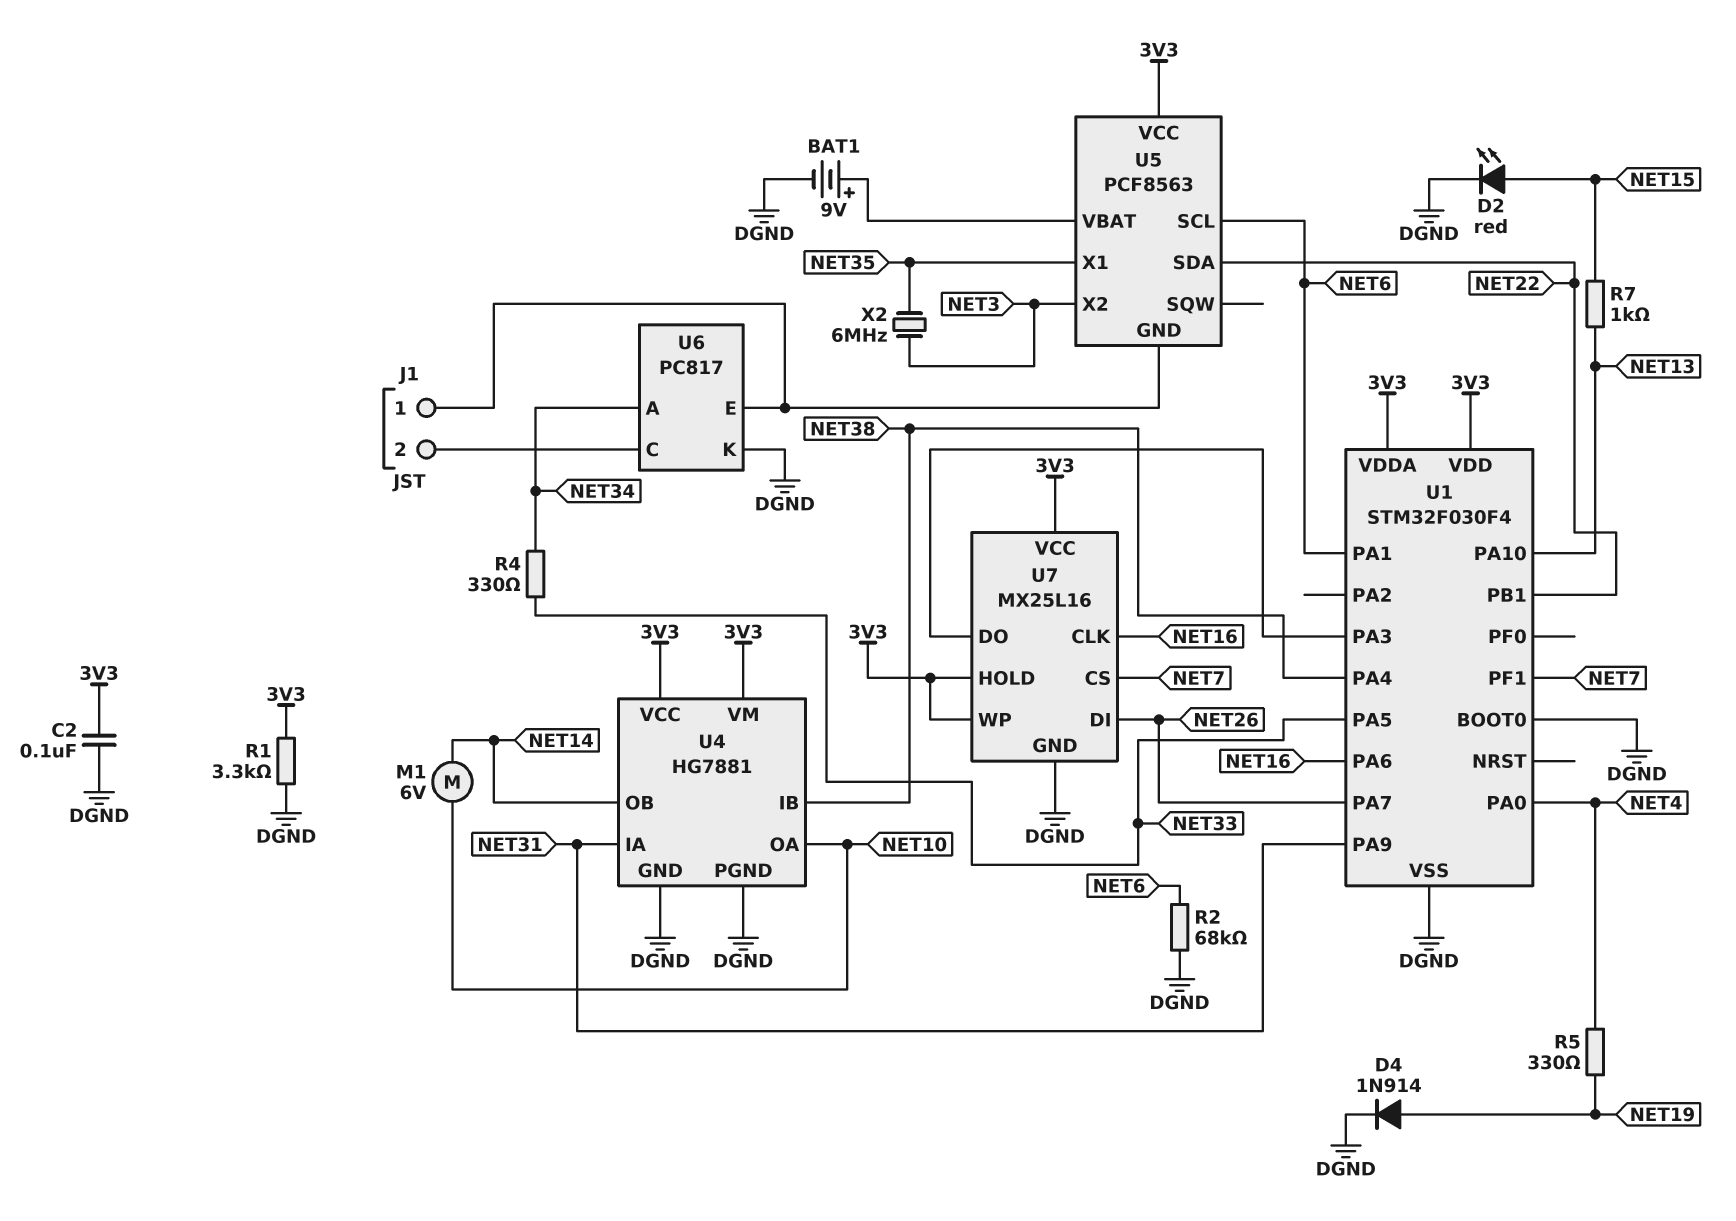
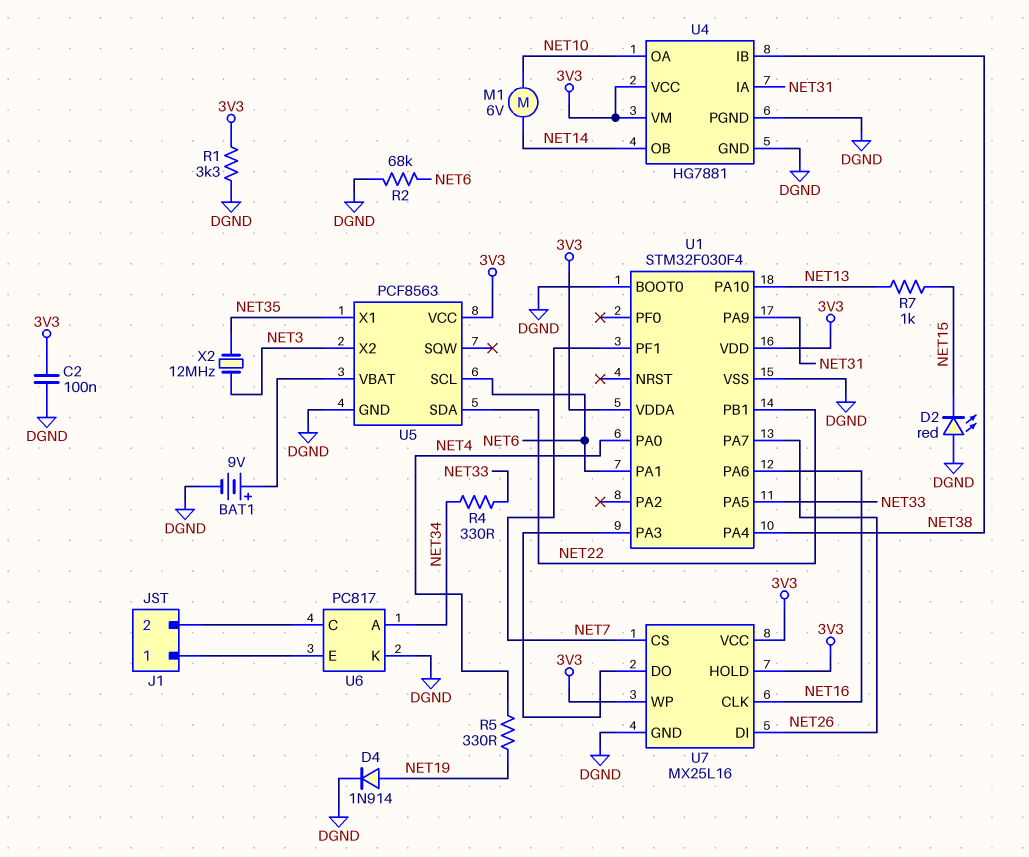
D2: LED red (A NET15, K DGND) -> LED red (A DGND, K NET15)
U5 pin GND: J1/1 -> DGND
X2: 6MHz (NET3, NET35) -> 12MHz (NET3, NET35)

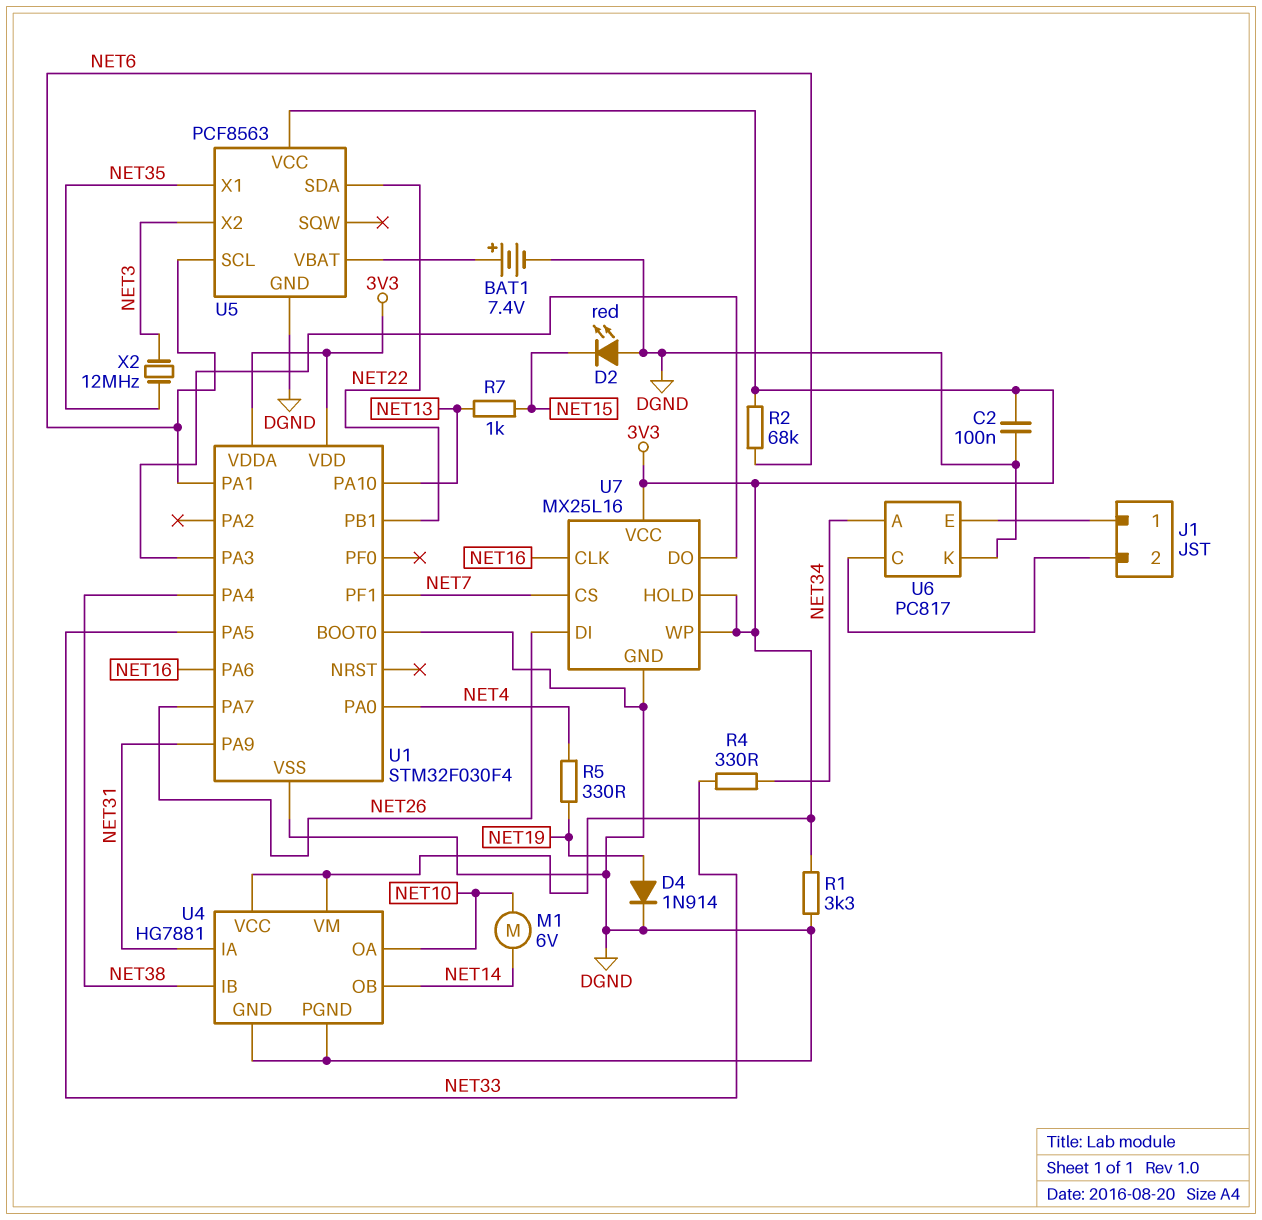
BAT1: 9V (plus U5/VBAT, minus DGND) -> 7.4V (plus U5/VBAT, minus DGND)
R2: 68k (DGND, NET6) -> 68k (3V3, NET6)

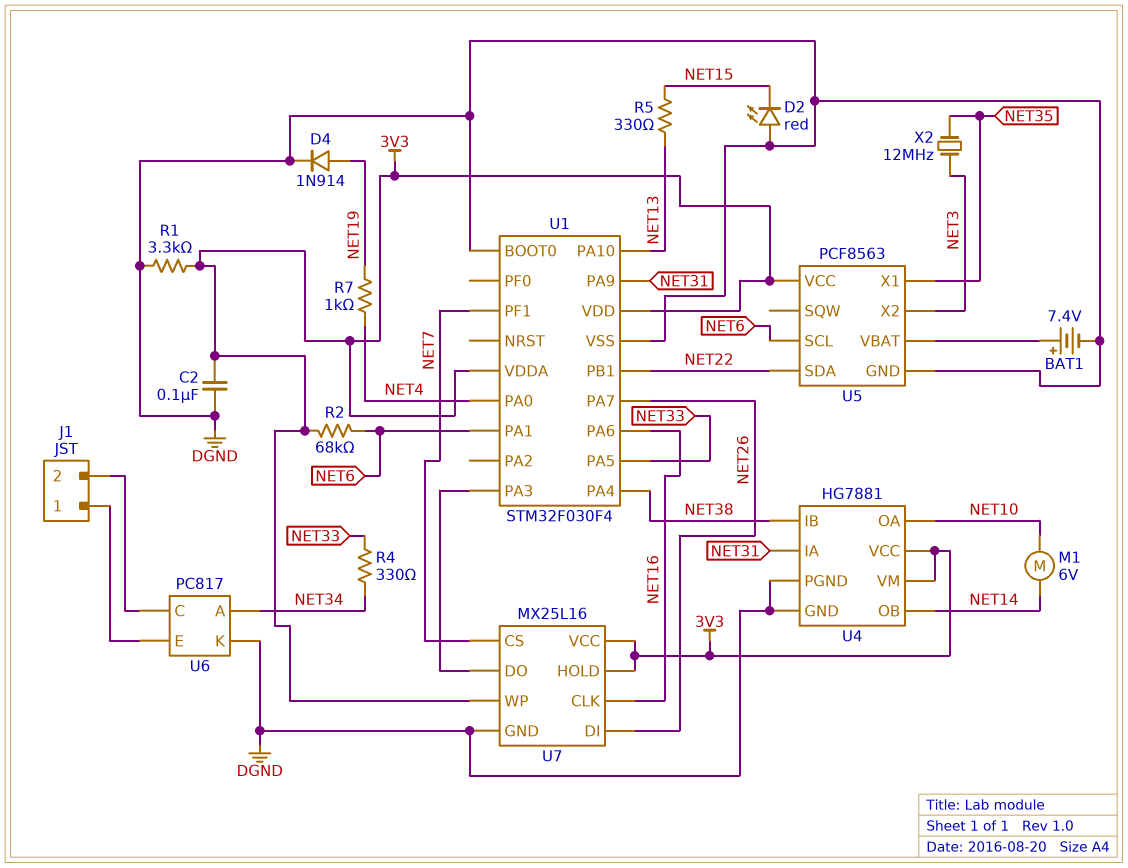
R5: 330 (NET4, NET19) -> 330 (NET13, NET15)
R7: 1k (NET13, NET15) -> 1k (NET4, NET19)

